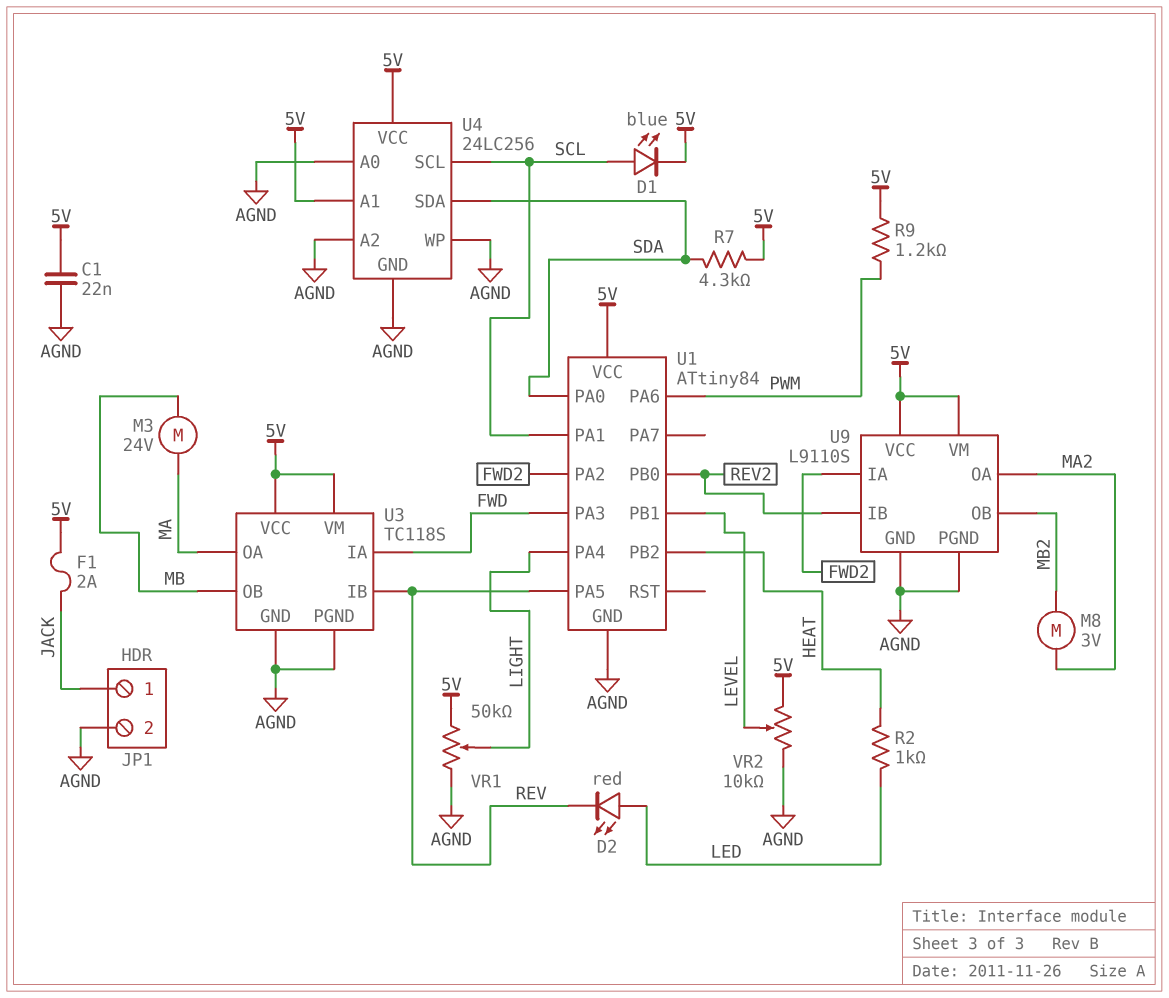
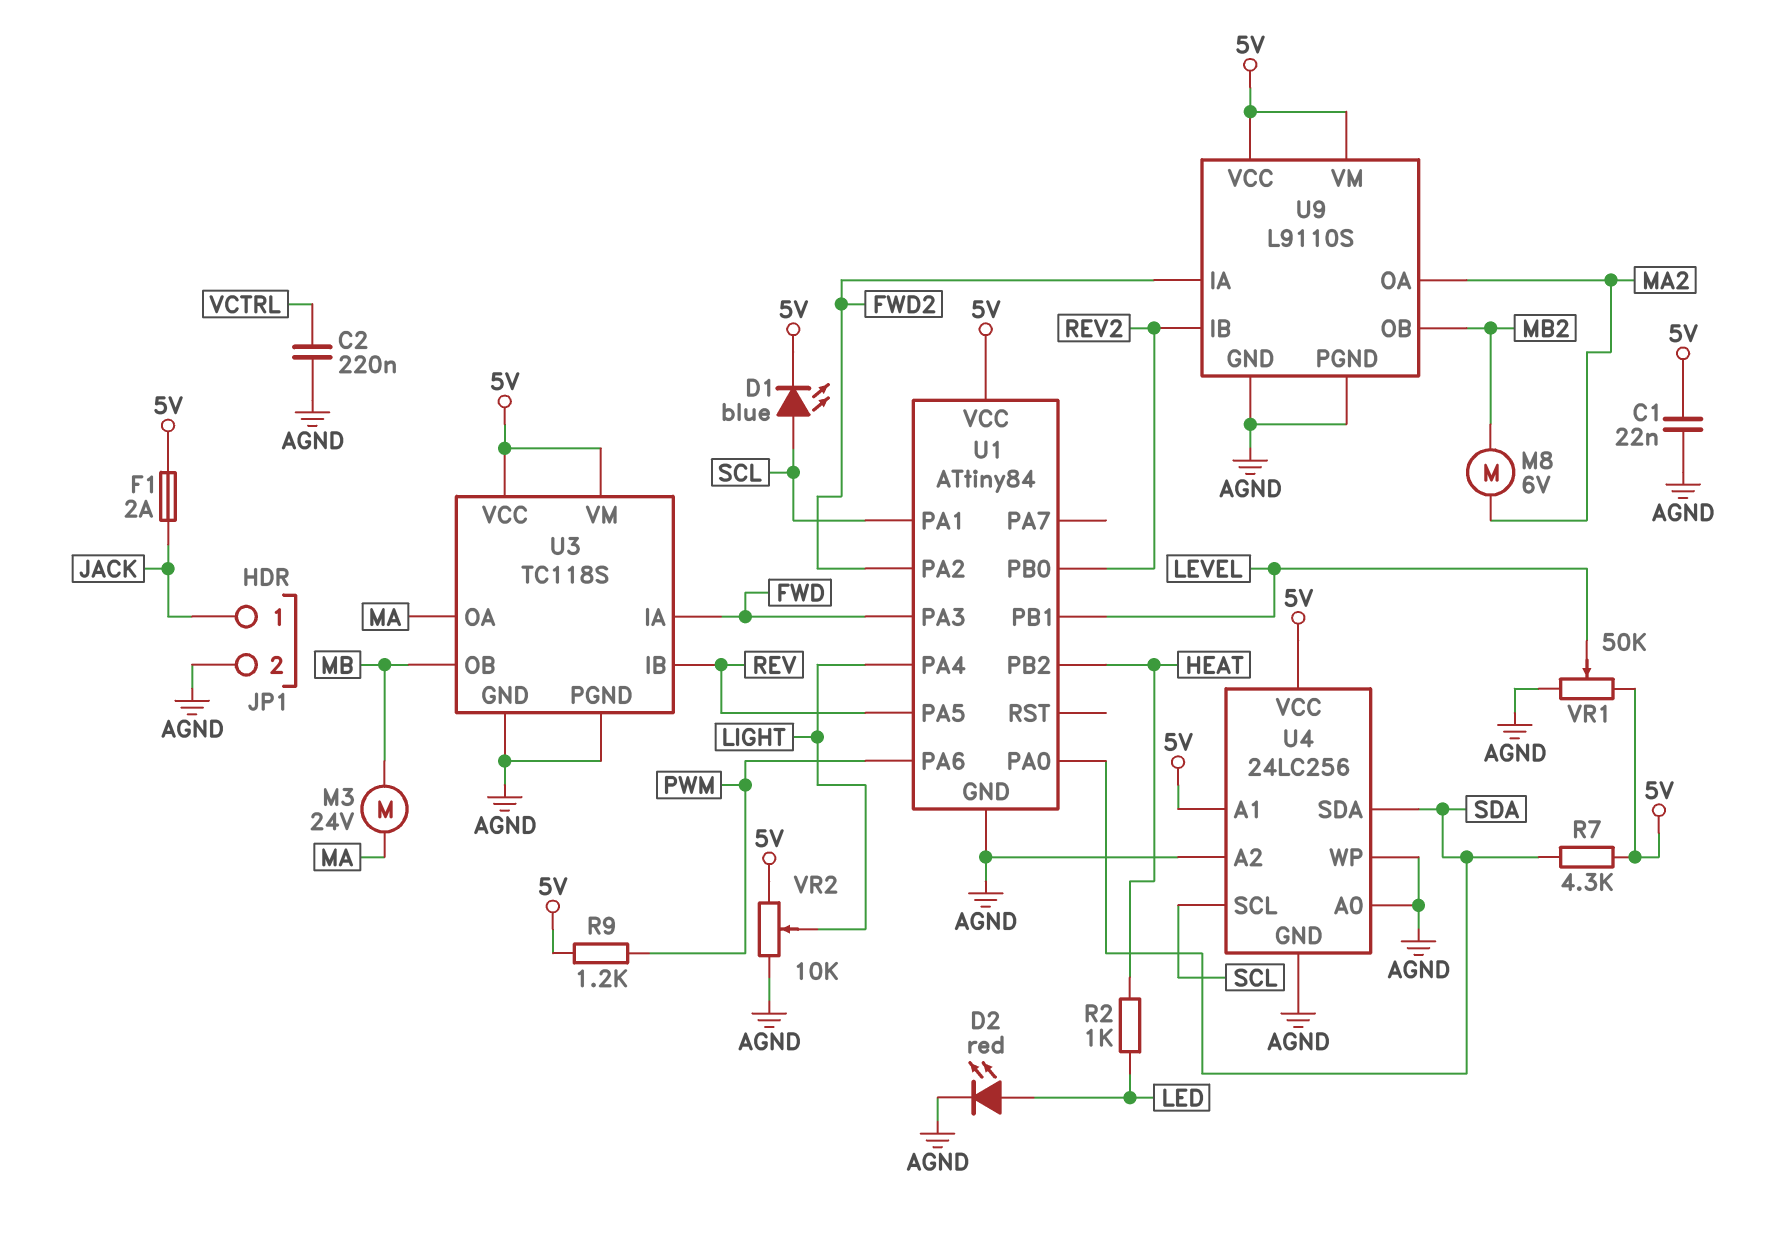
C2: none -> 220nF (AGND, VCTRL)
D2: LED red (A LED, K REV) -> LED red (A LED, K AGND)
M8: motor 3V (MA2, MB2) -> motor 6V (MA2, MB2)
VR1: 50k (5V, AGND, wiper LIGHT) -> 50k (5V, AGND, wiper LEVEL)
VR2: 10k (5V, AGND, wiper LEVEL) -> 10k (5V, AGND, wiper LIGHT)

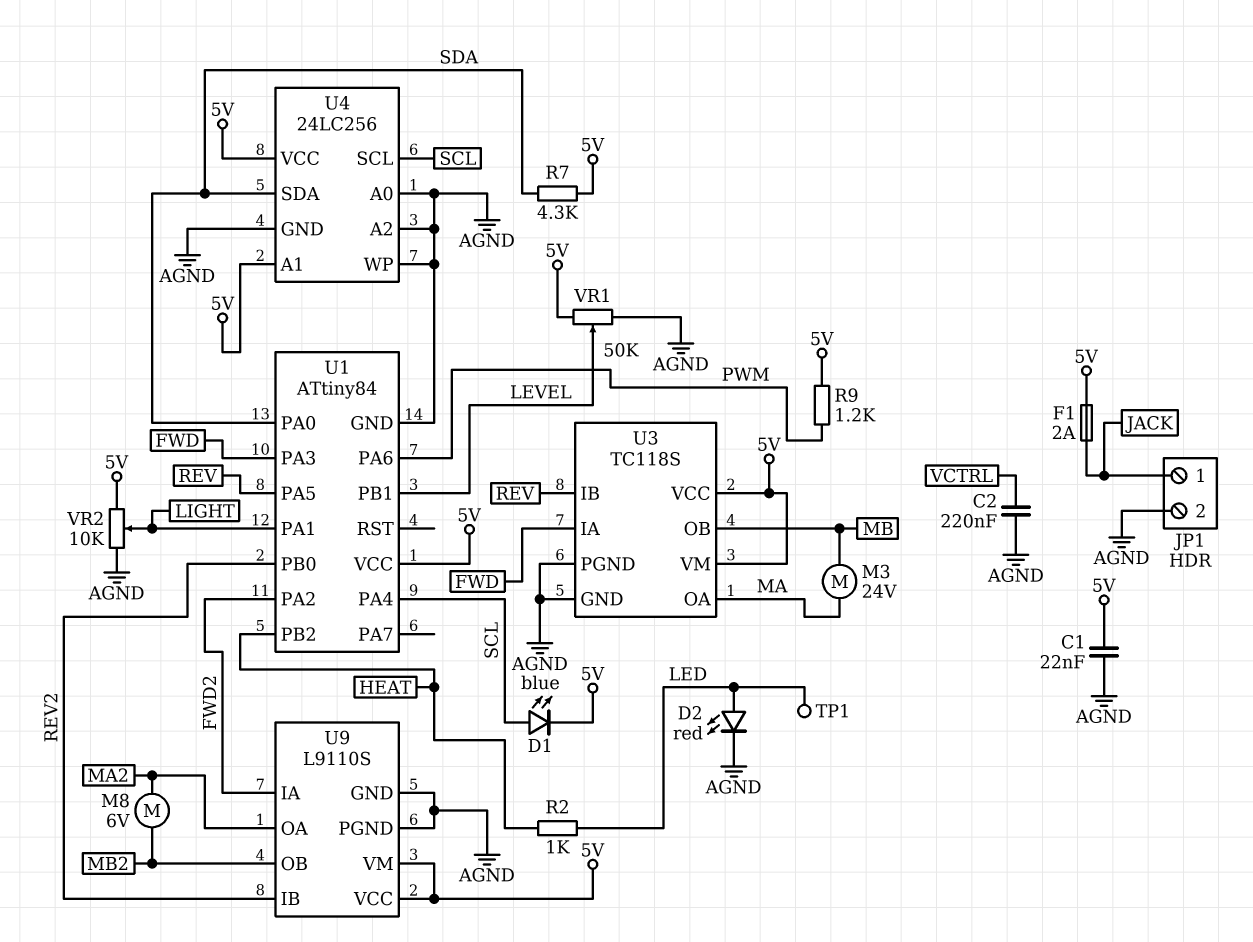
TP1: none -> test point (LED)
U1 pin PA1: SCL -> LIGHT
U1 pin PA4: LIGHT -> SCL

